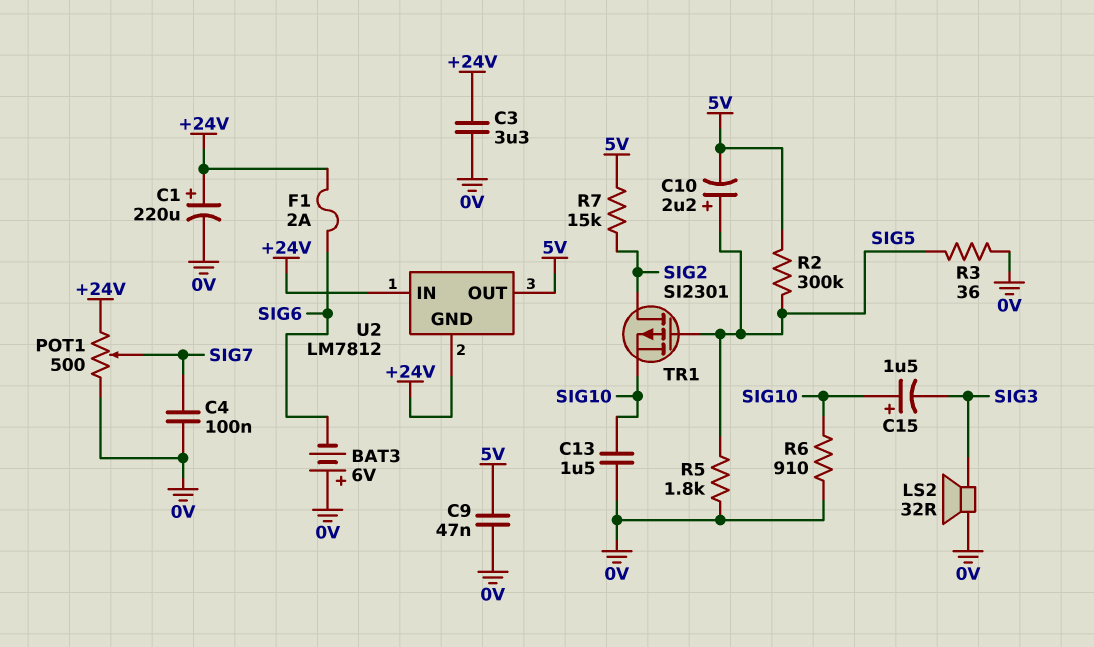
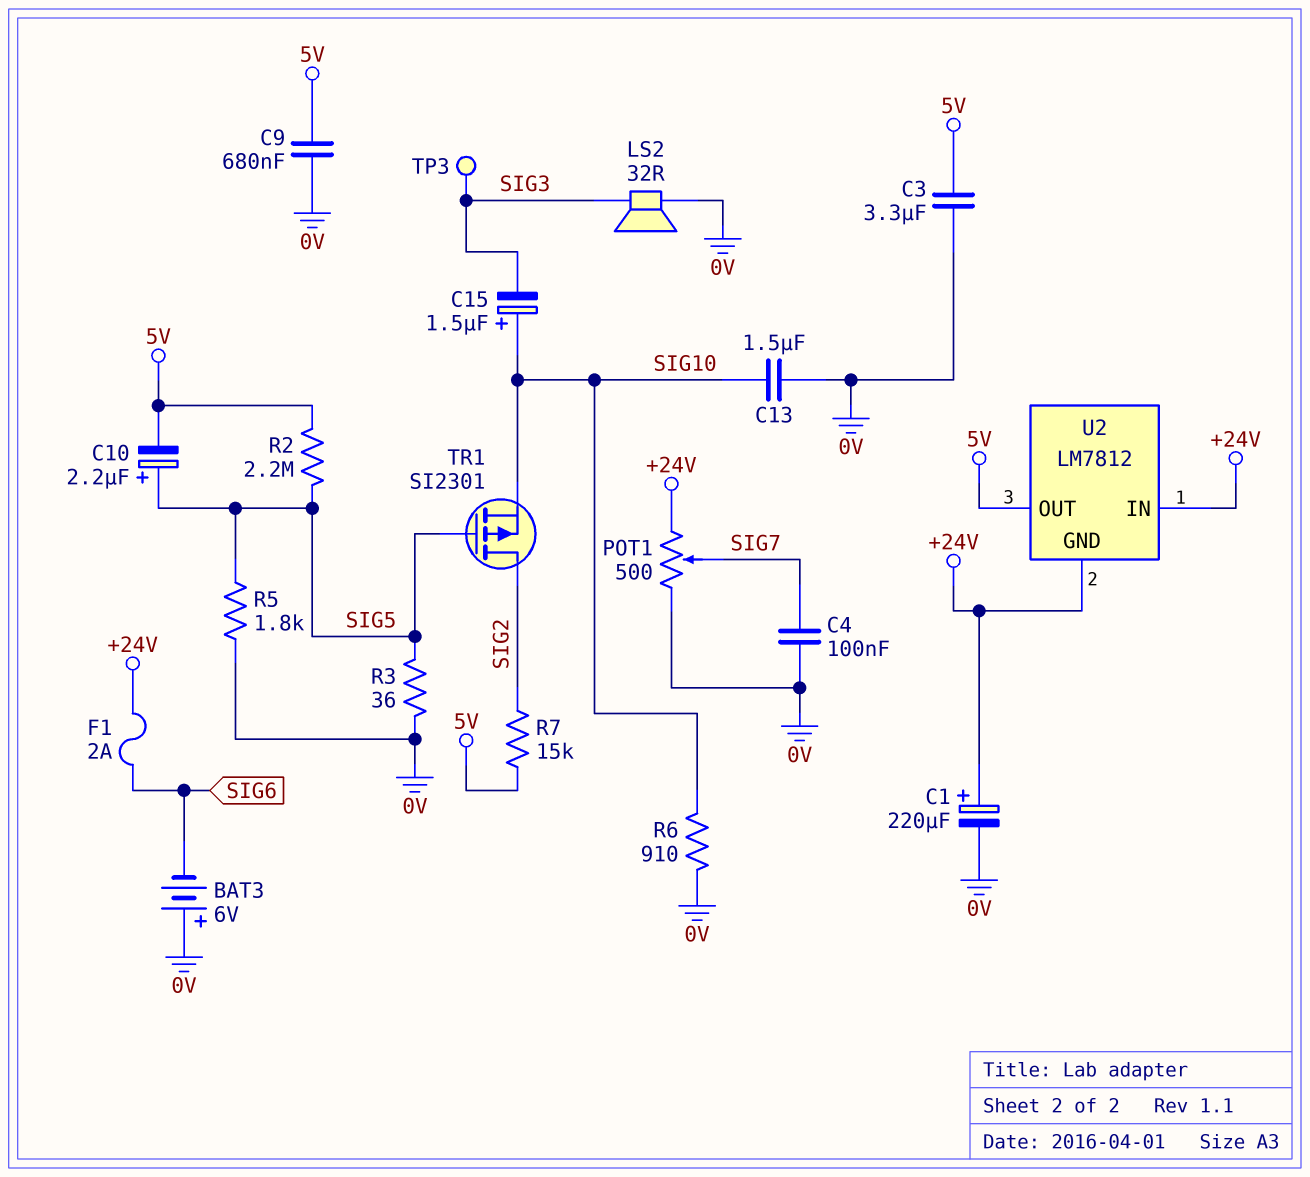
C3: 3.3uF (+24V, 0V) -> 3.3uF (0V, 5V)
C9: 47nF (0V, 5V) -> 680nF (0V, 5V)
R2: 300k (5V, SIG5) -> 2.2M (5V, SIG5)
TP3: none -> test point (SIG3)

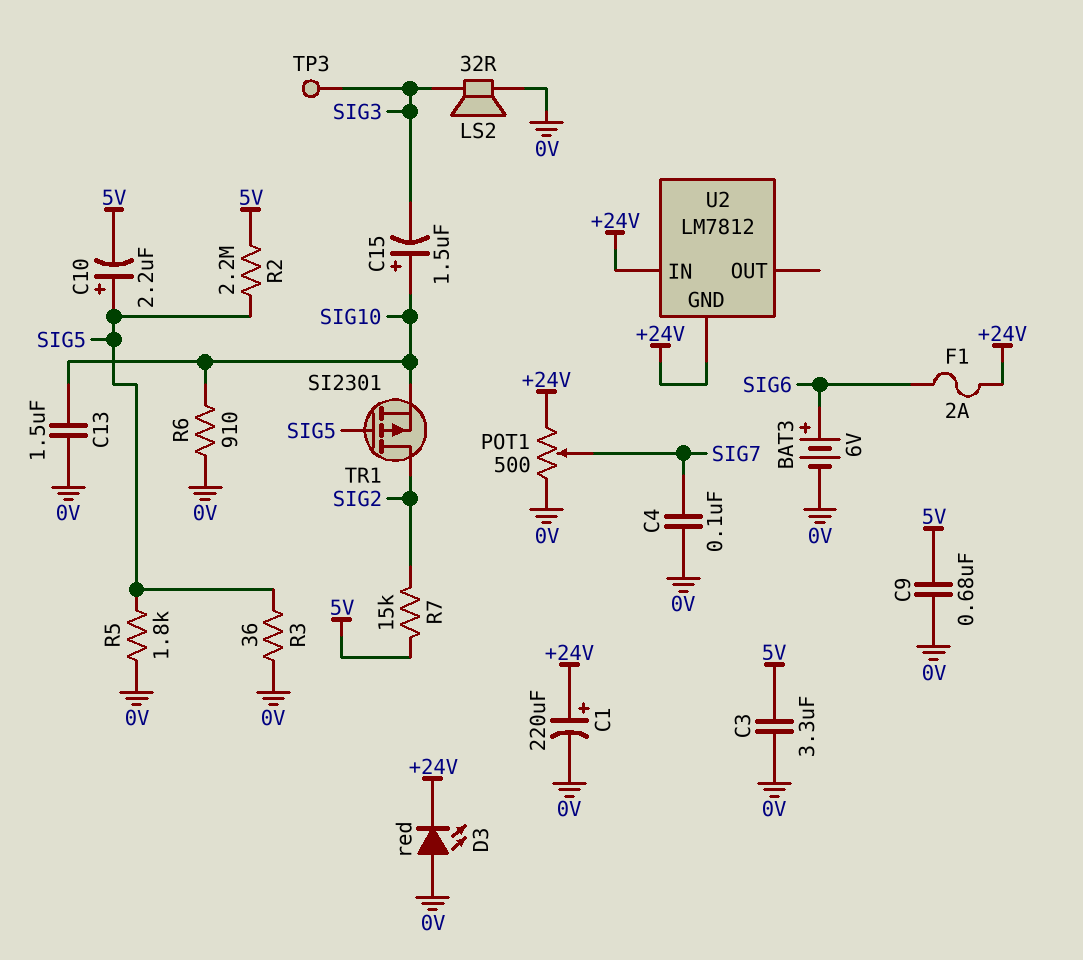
BAT3: 6V (plus 0V, minus SIG6) -> 6V (plus SIG6, minus 0V)
D3: none -> LED red (A 0V, K +24V)
U2 pin OUT: 5V -> none

